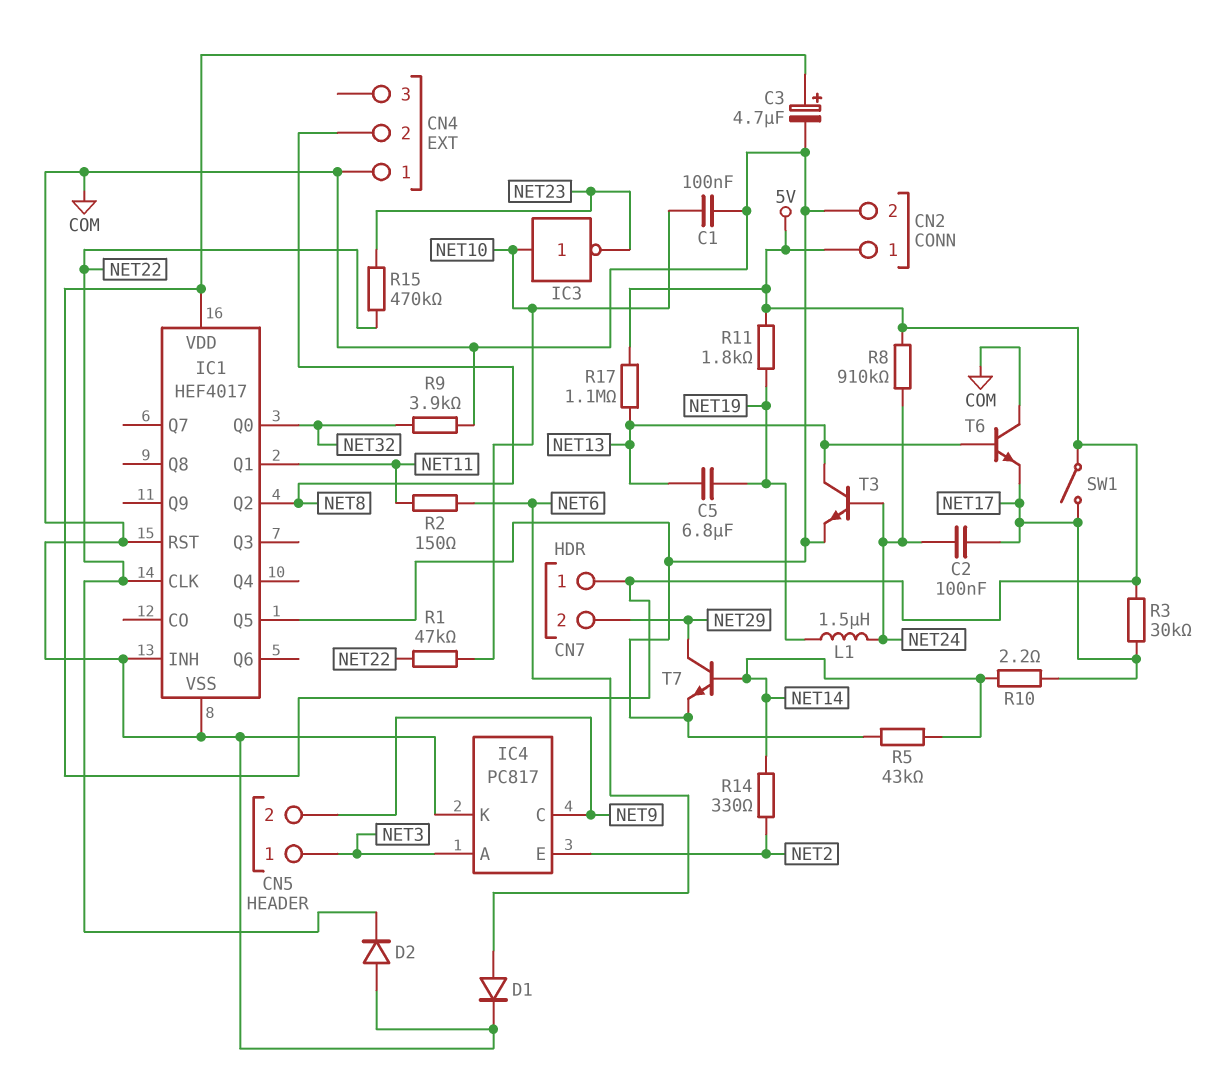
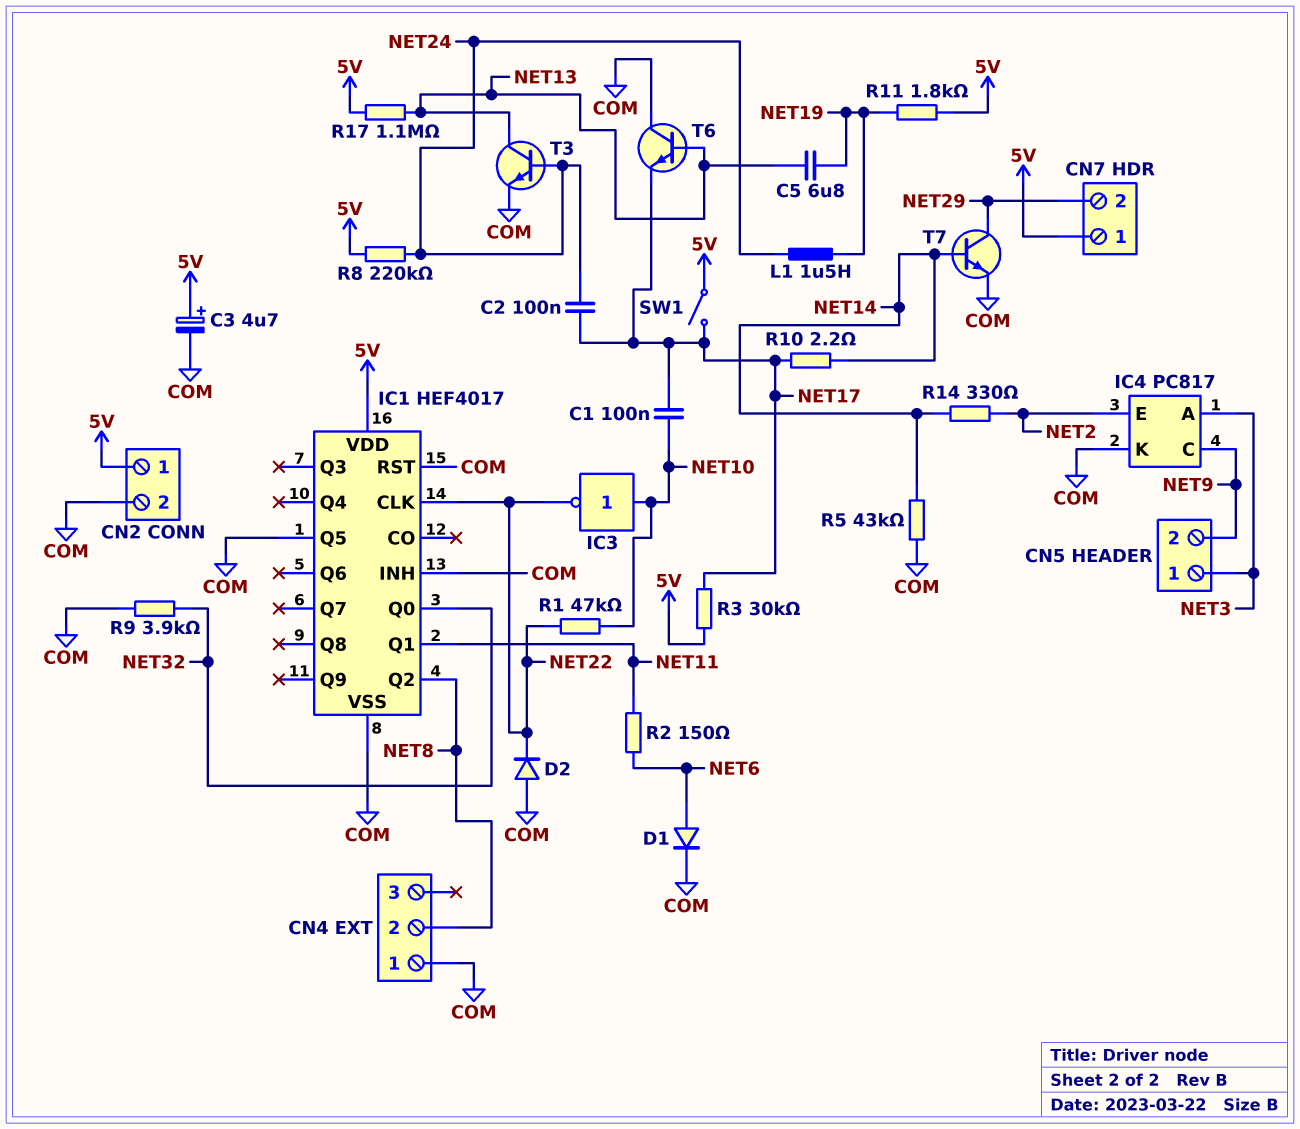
C1: 100nF (COM, NET10) -> 100nF (NET10, NET17)
IC3: NOT (in NET10, out NET23) -> NOT (in NET10, out NET22)
R8: 910k (5V, NET24) -> 220k (5V, NET24)
R15: 470k (NET22, NET23) -> none

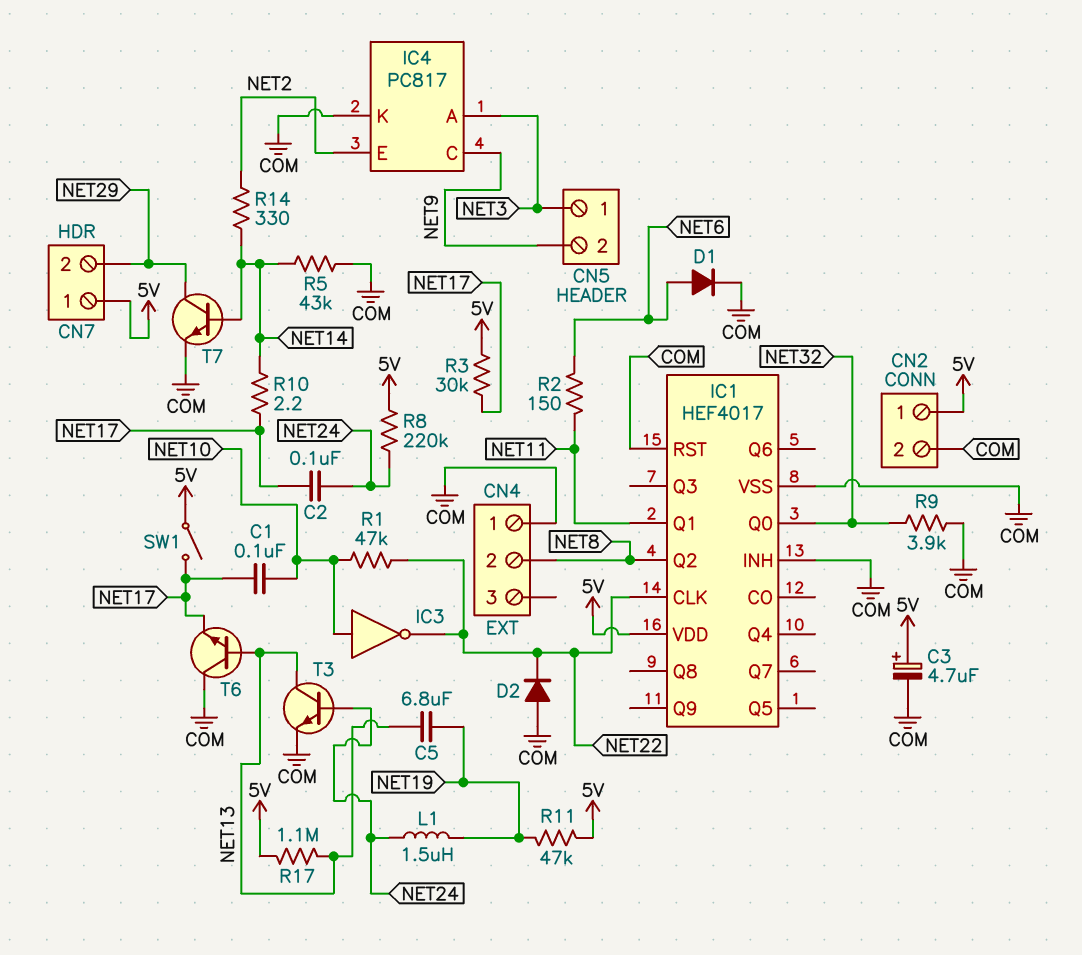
IC1 pin Q5: COM -> none
R11: 1.8k (5V, NET19) -> 47k (5V, NET19)

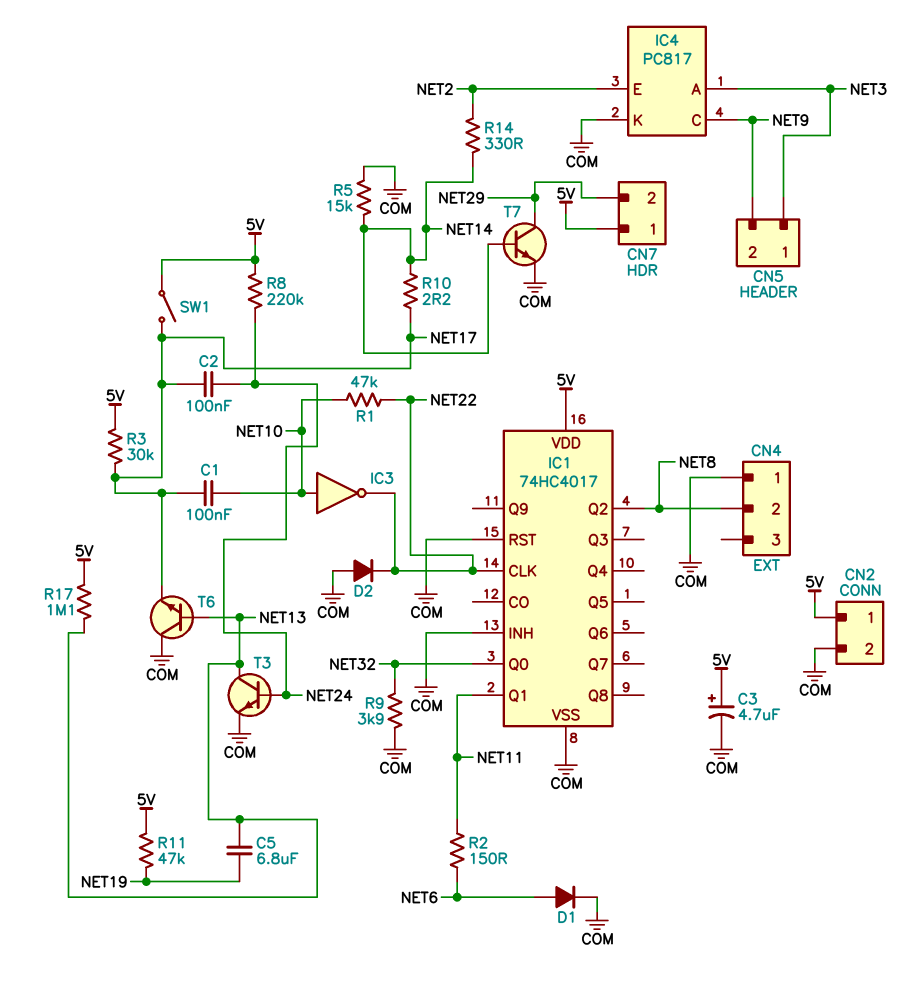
IC1: HEF4017 -> 74HC4017
L1: 1.5uH (NET19, NET24) -> none
R5: 43k (COM, NET14) -> 15k (COM, NET14)

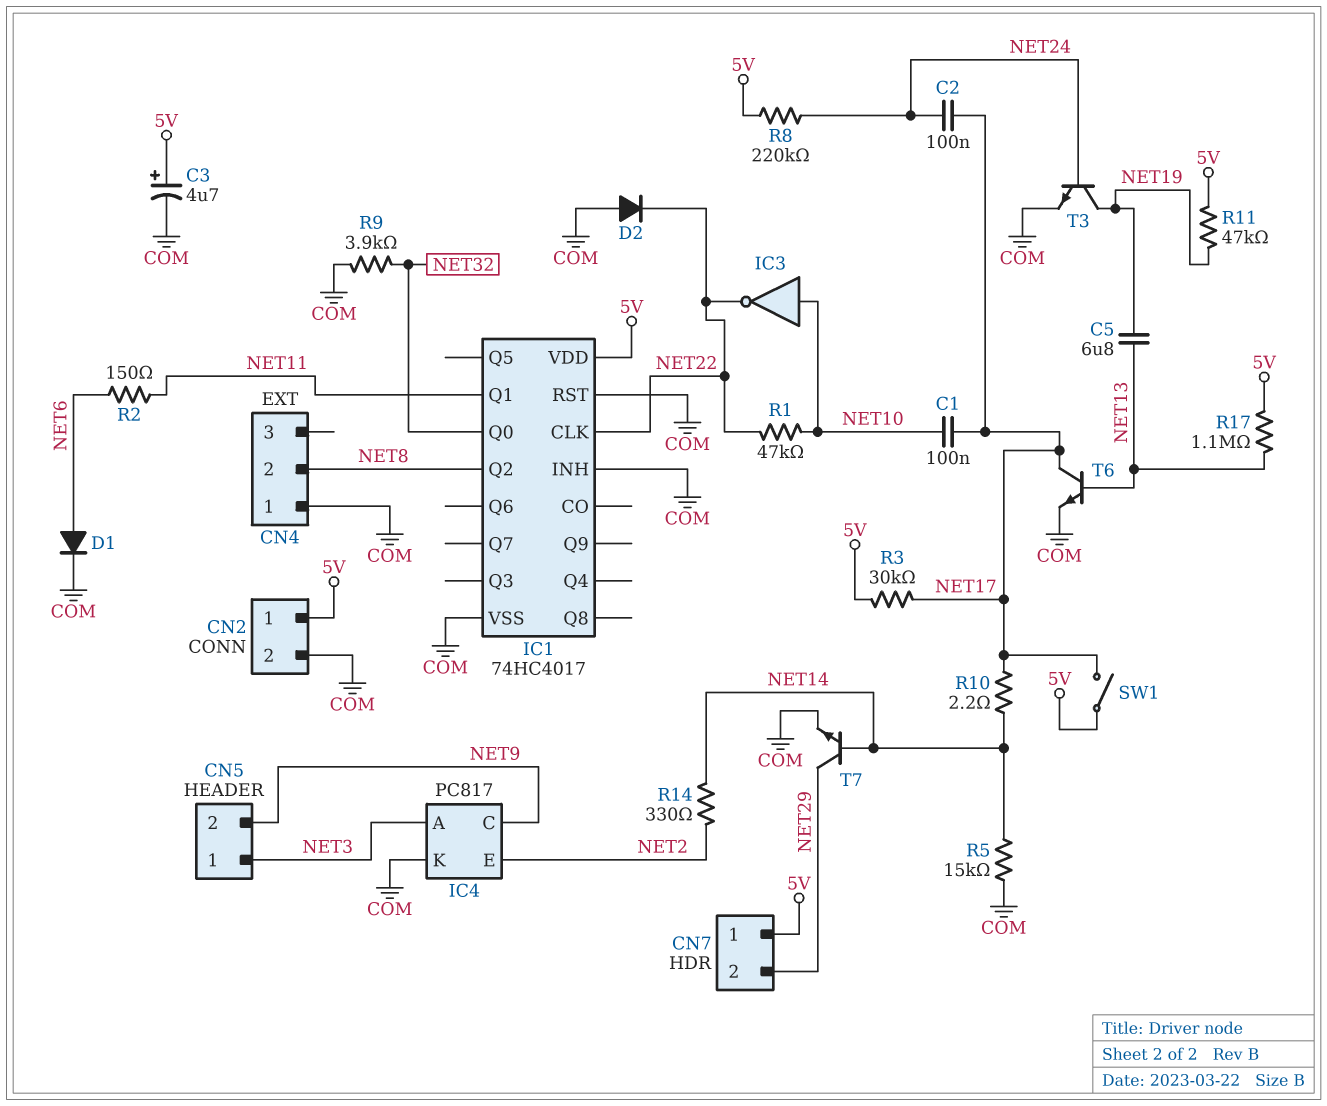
T3: NPN (B NET24, C NET13, E COM) -> NPN (B NET24, C NET19, E COM)
T6: NPN (B NET13, C COM, E NET17) -> NPN (B NET13, C NET17, E COM)

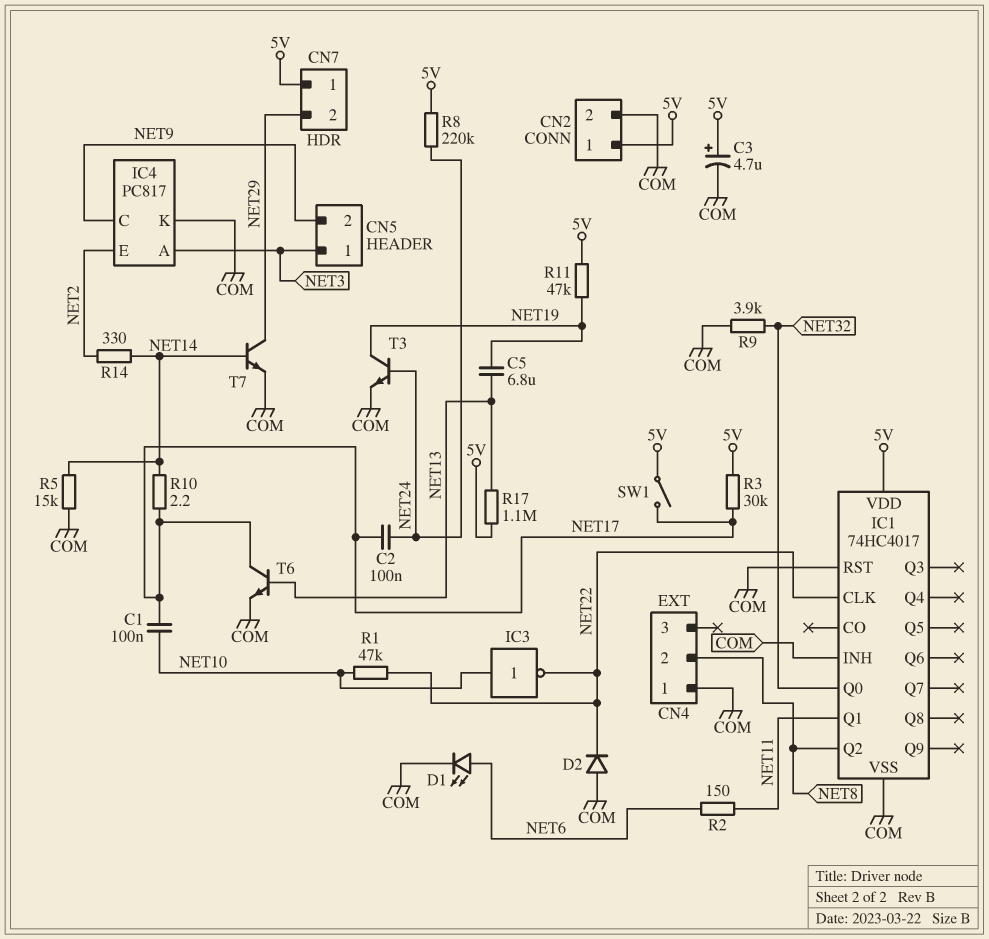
D1: diode (A NET6, K COM) -> LED (A NET6, K COM)

